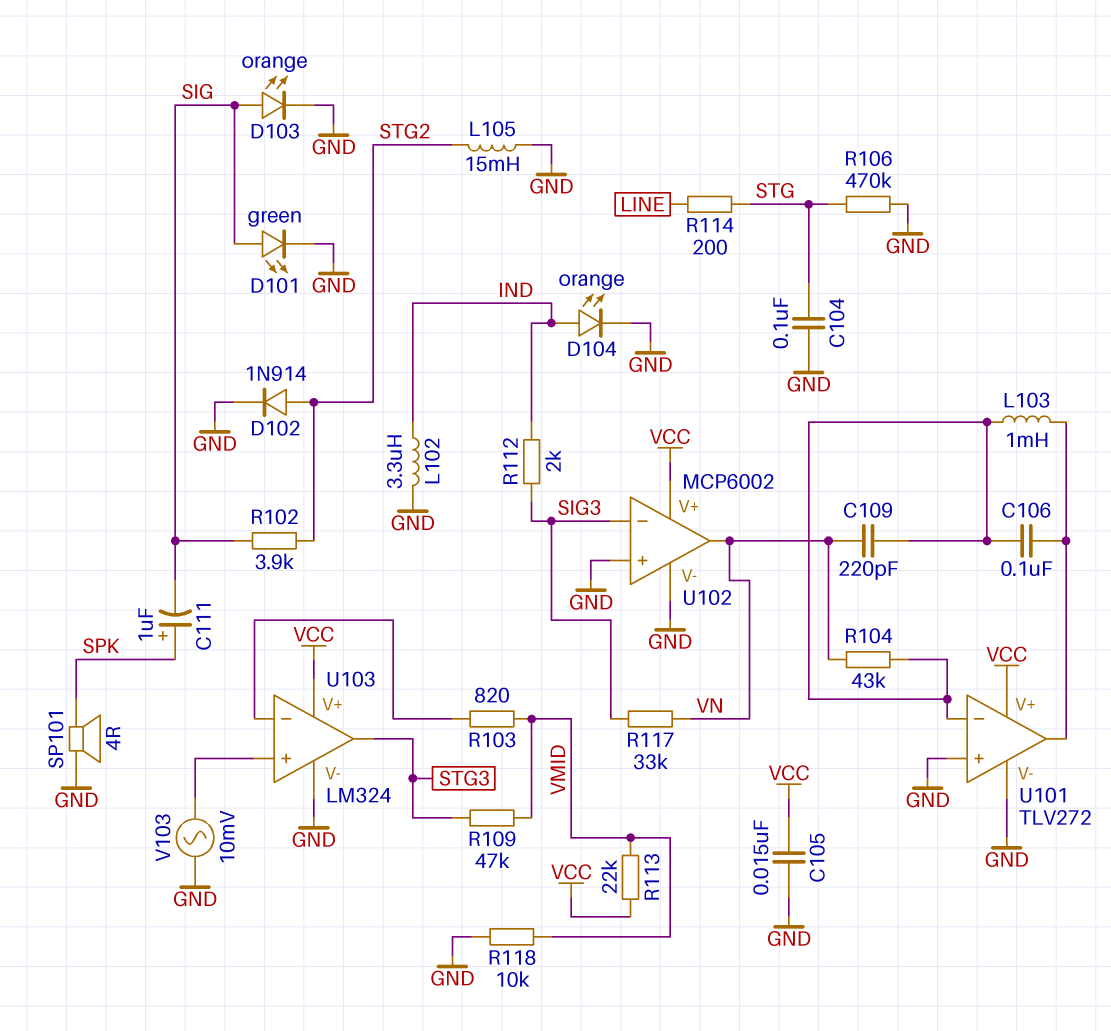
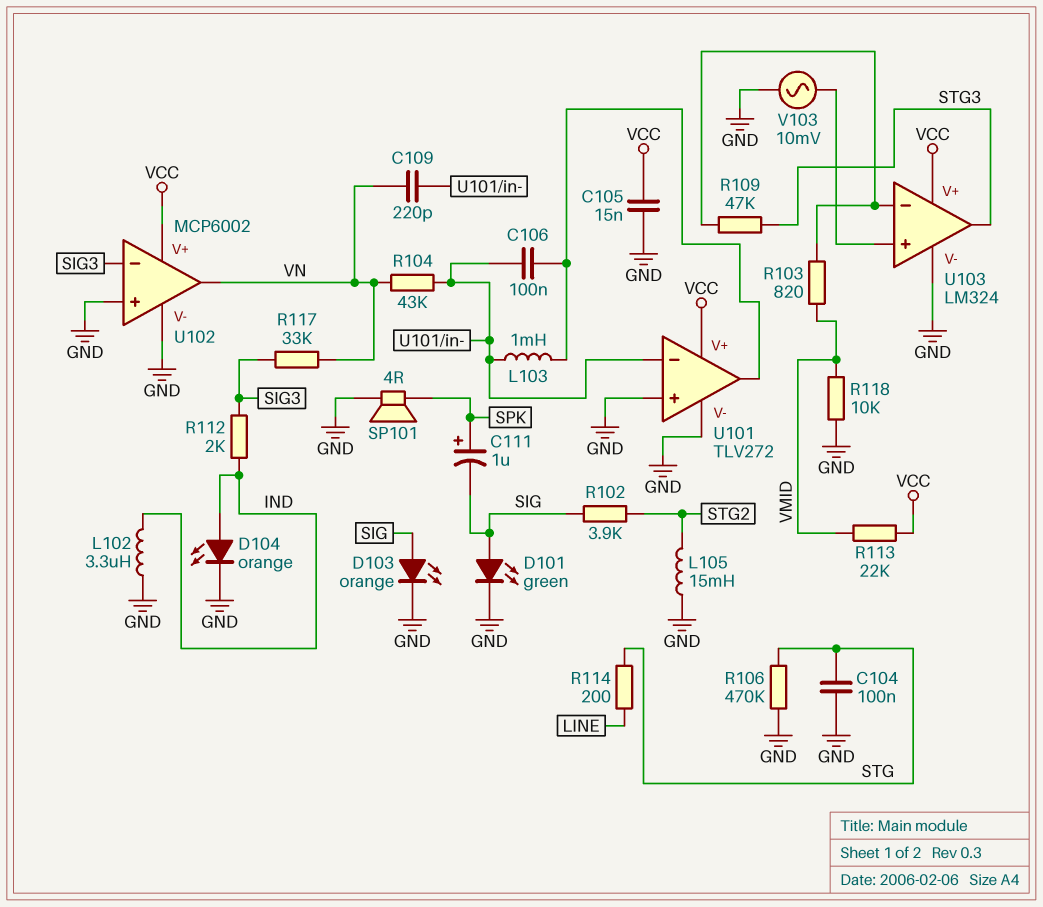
D102: diode 1N914 (A STG2, K GND) -> none
R109: 47k (STG3, VMID) -> 47k (STG3, U103/in-)

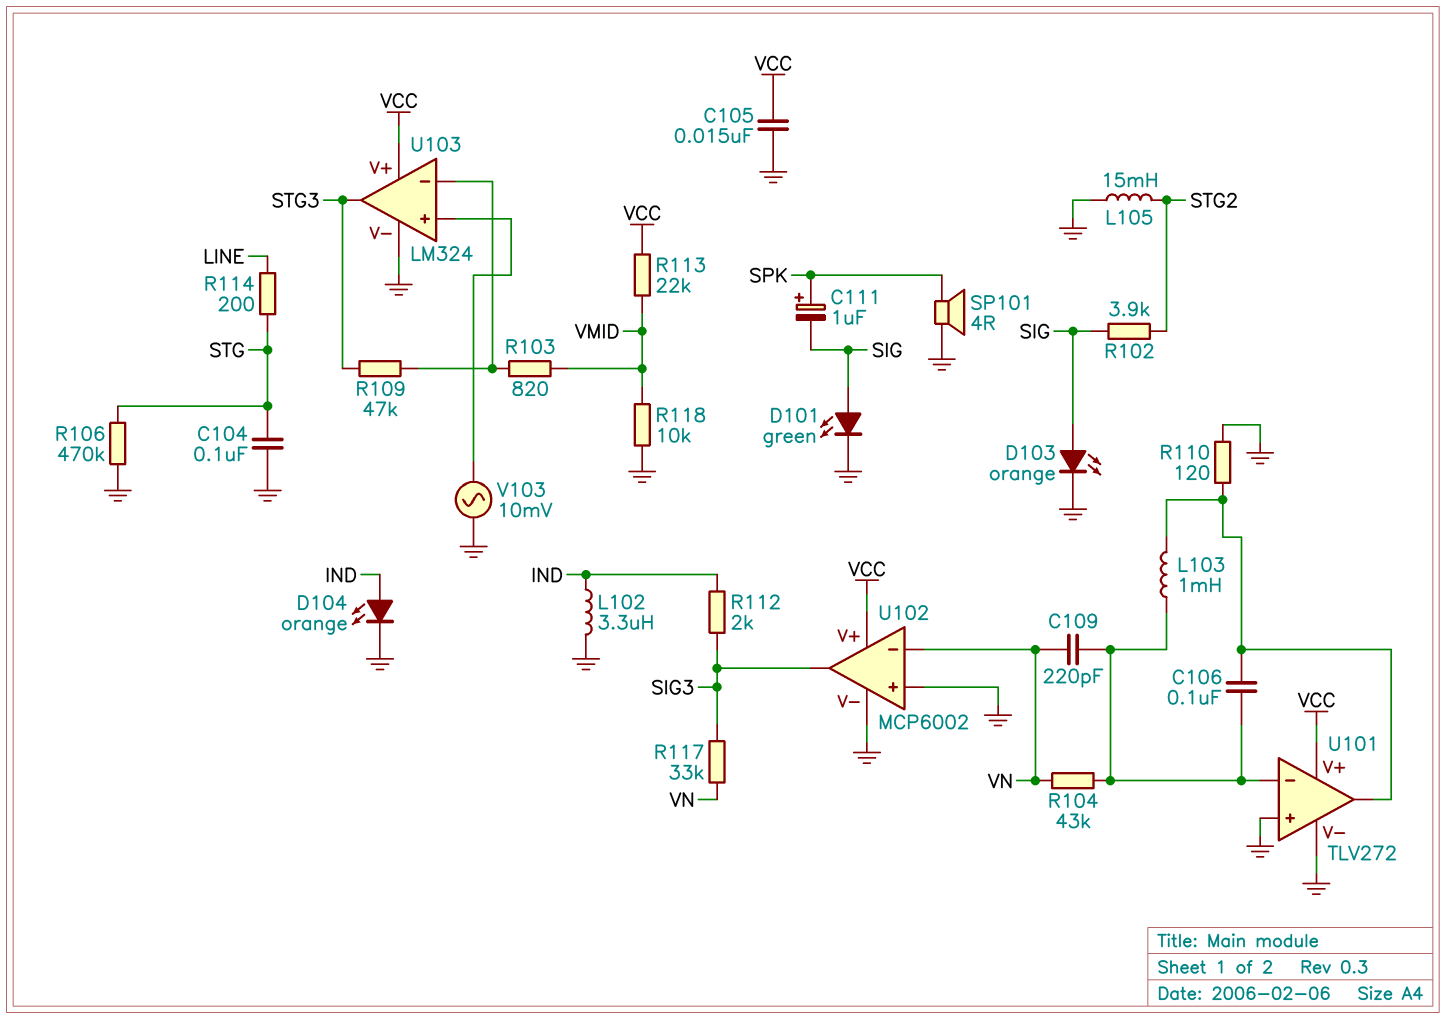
R110: none -> 120 (GND, U101/out)
U102 pin in-: SIG3 -> VN
U102 pin out: VN -> SIG3

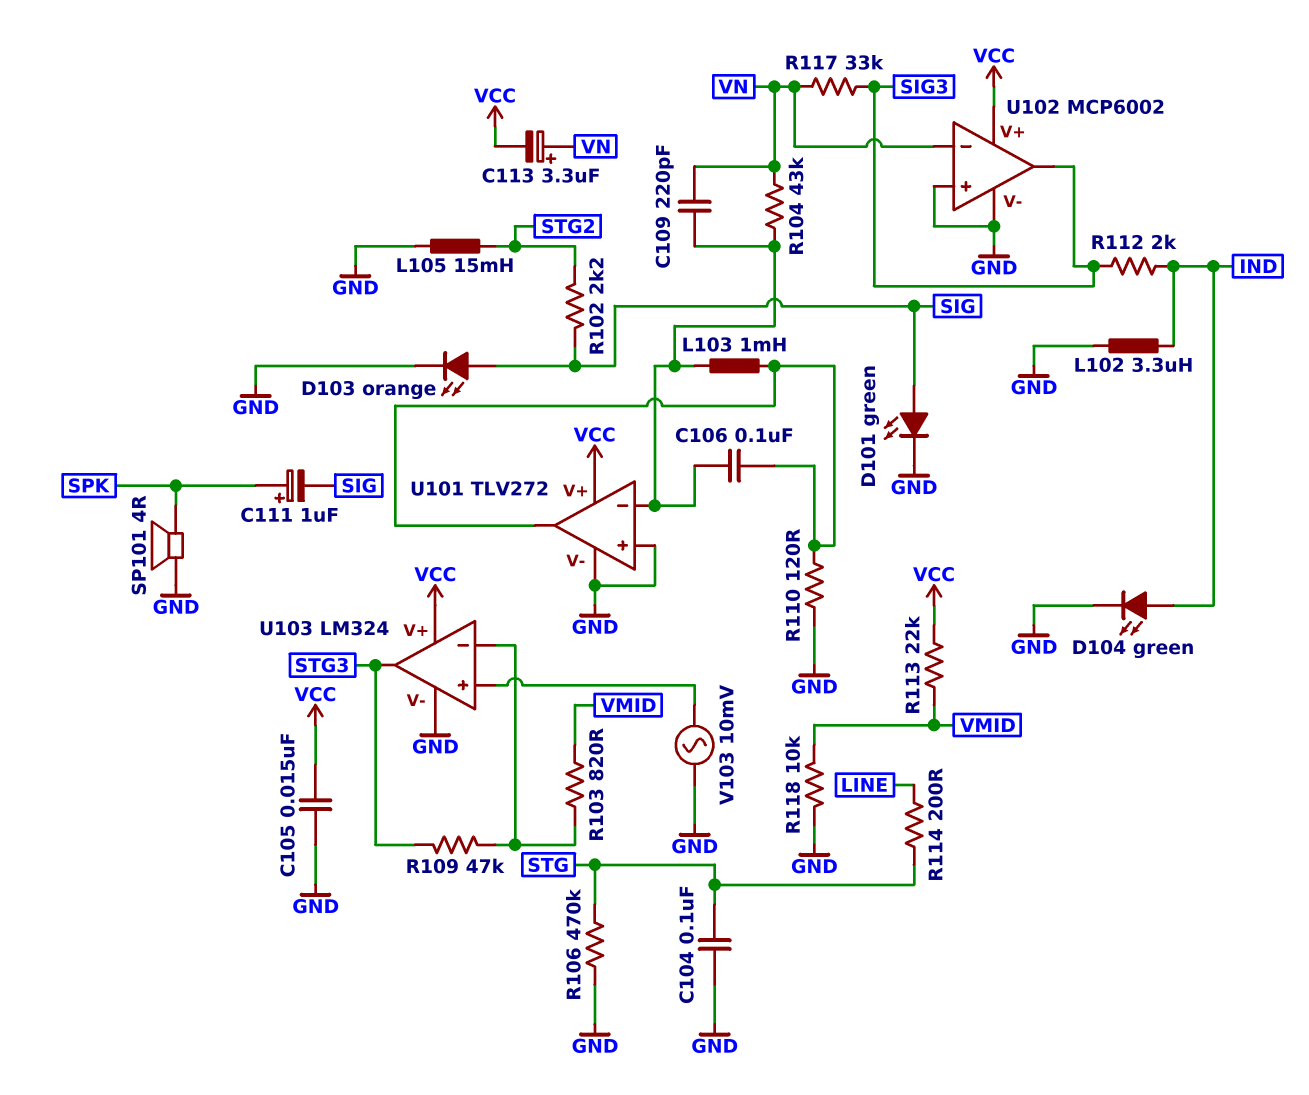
C113: none -> 3.3uF (plus VN, minus VCC)
D104: LED orange (A IND, K GND) -> LED green (A IND, K GND)
R102: 3.9k (SIG, STG2) -> 2.2k (SIG, STG2)

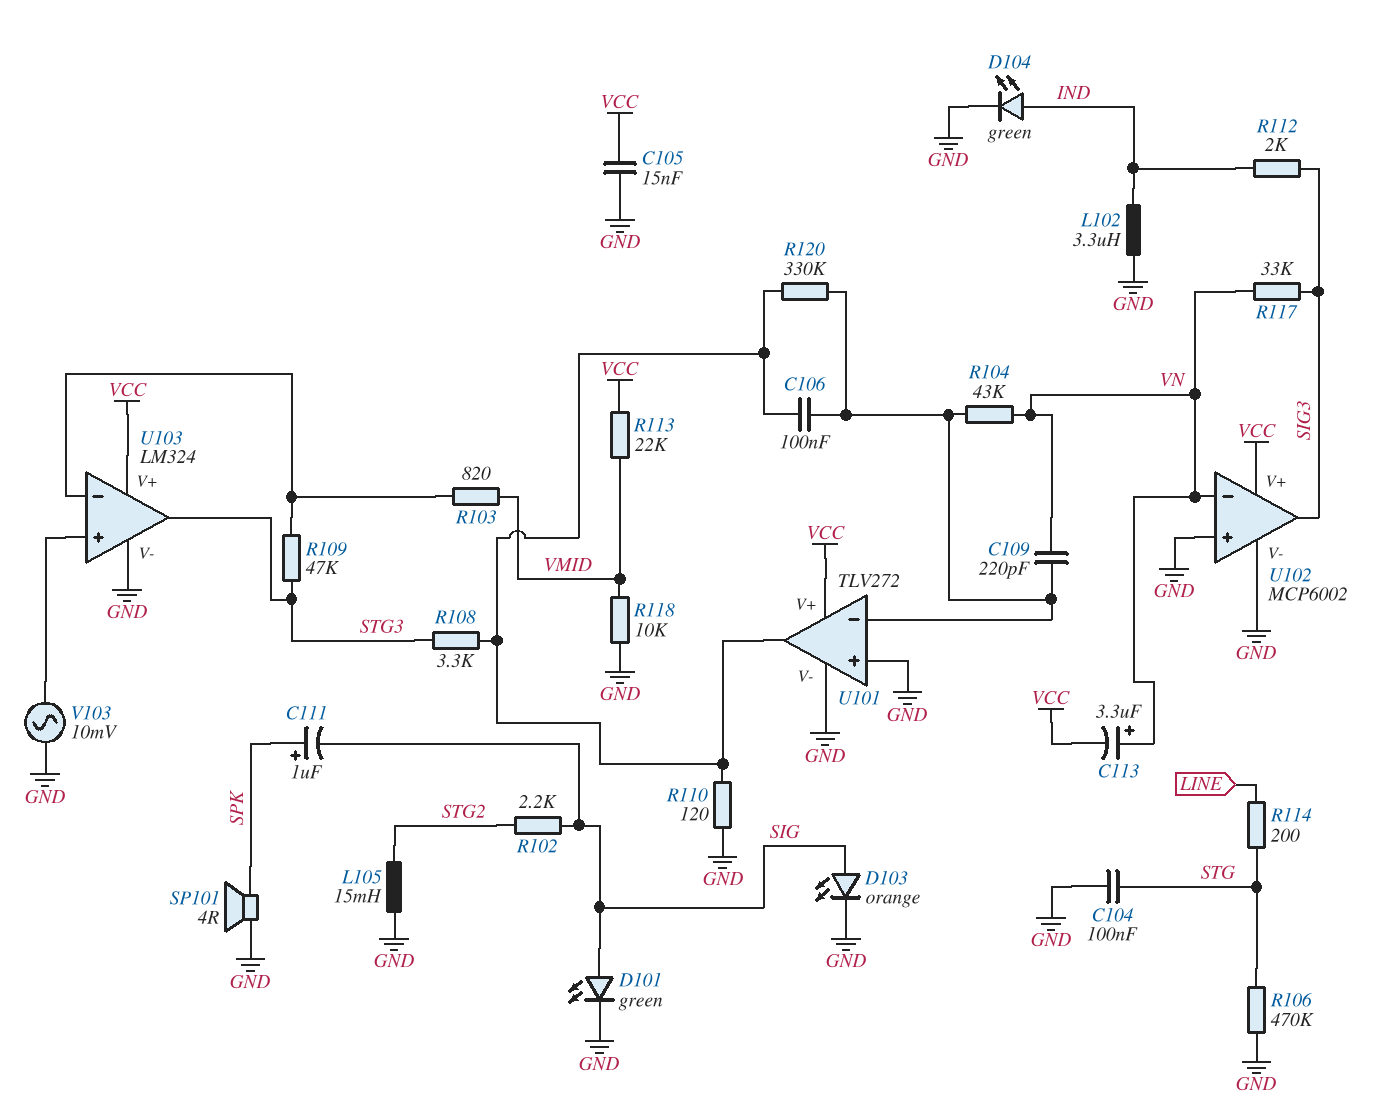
L103: 1mH (U101/in-, U101/out) -> none
R108: none -> 3.3k (STG3, U101/out)
R120: none -> 330k (U101/in-, U101/out)

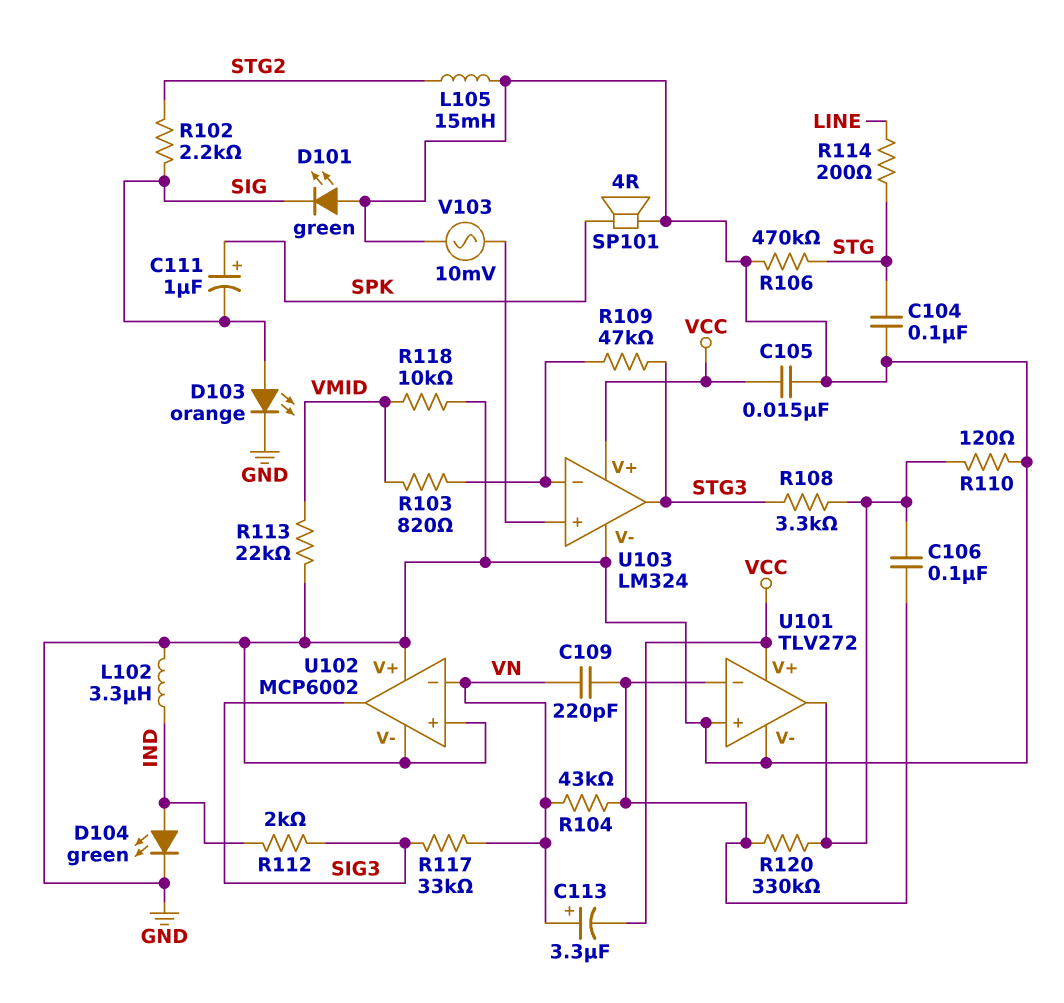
D101: LED green (A SIG, K GND) -> LED green (A GND, K SIG)
R113: 22k (VCC, VMID) -> 22k (GND, VMID)
U102 pin V+: VCC -> GND

